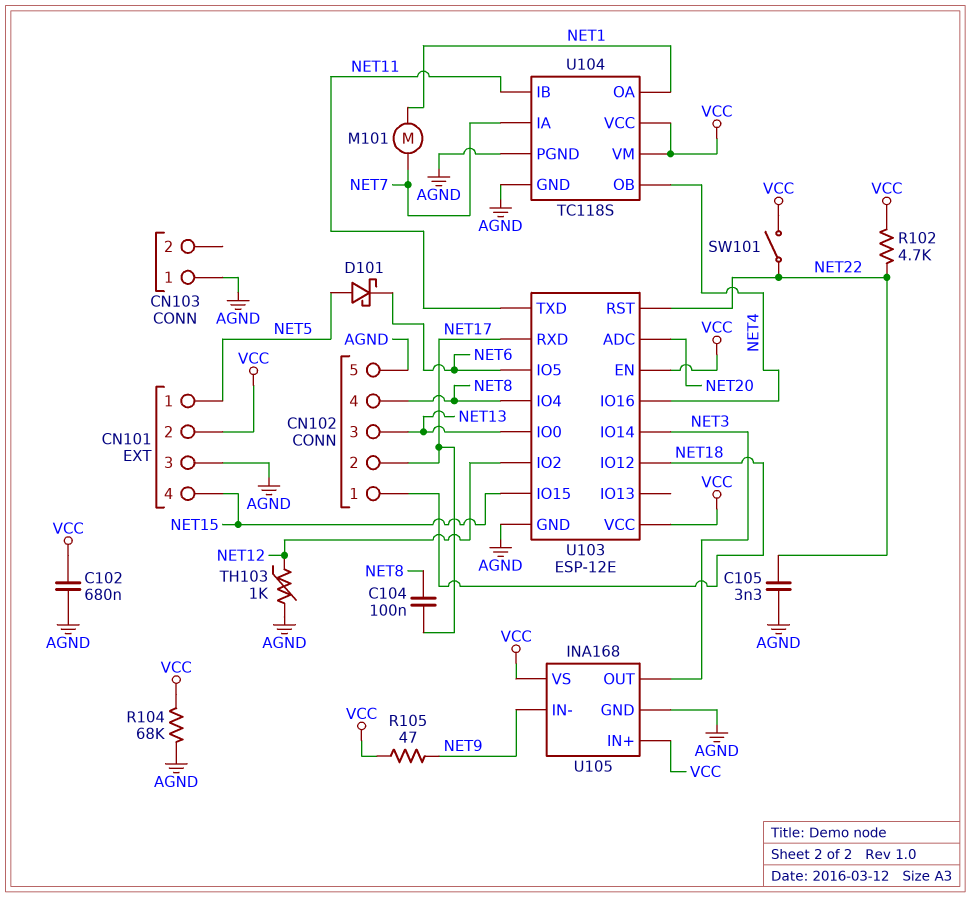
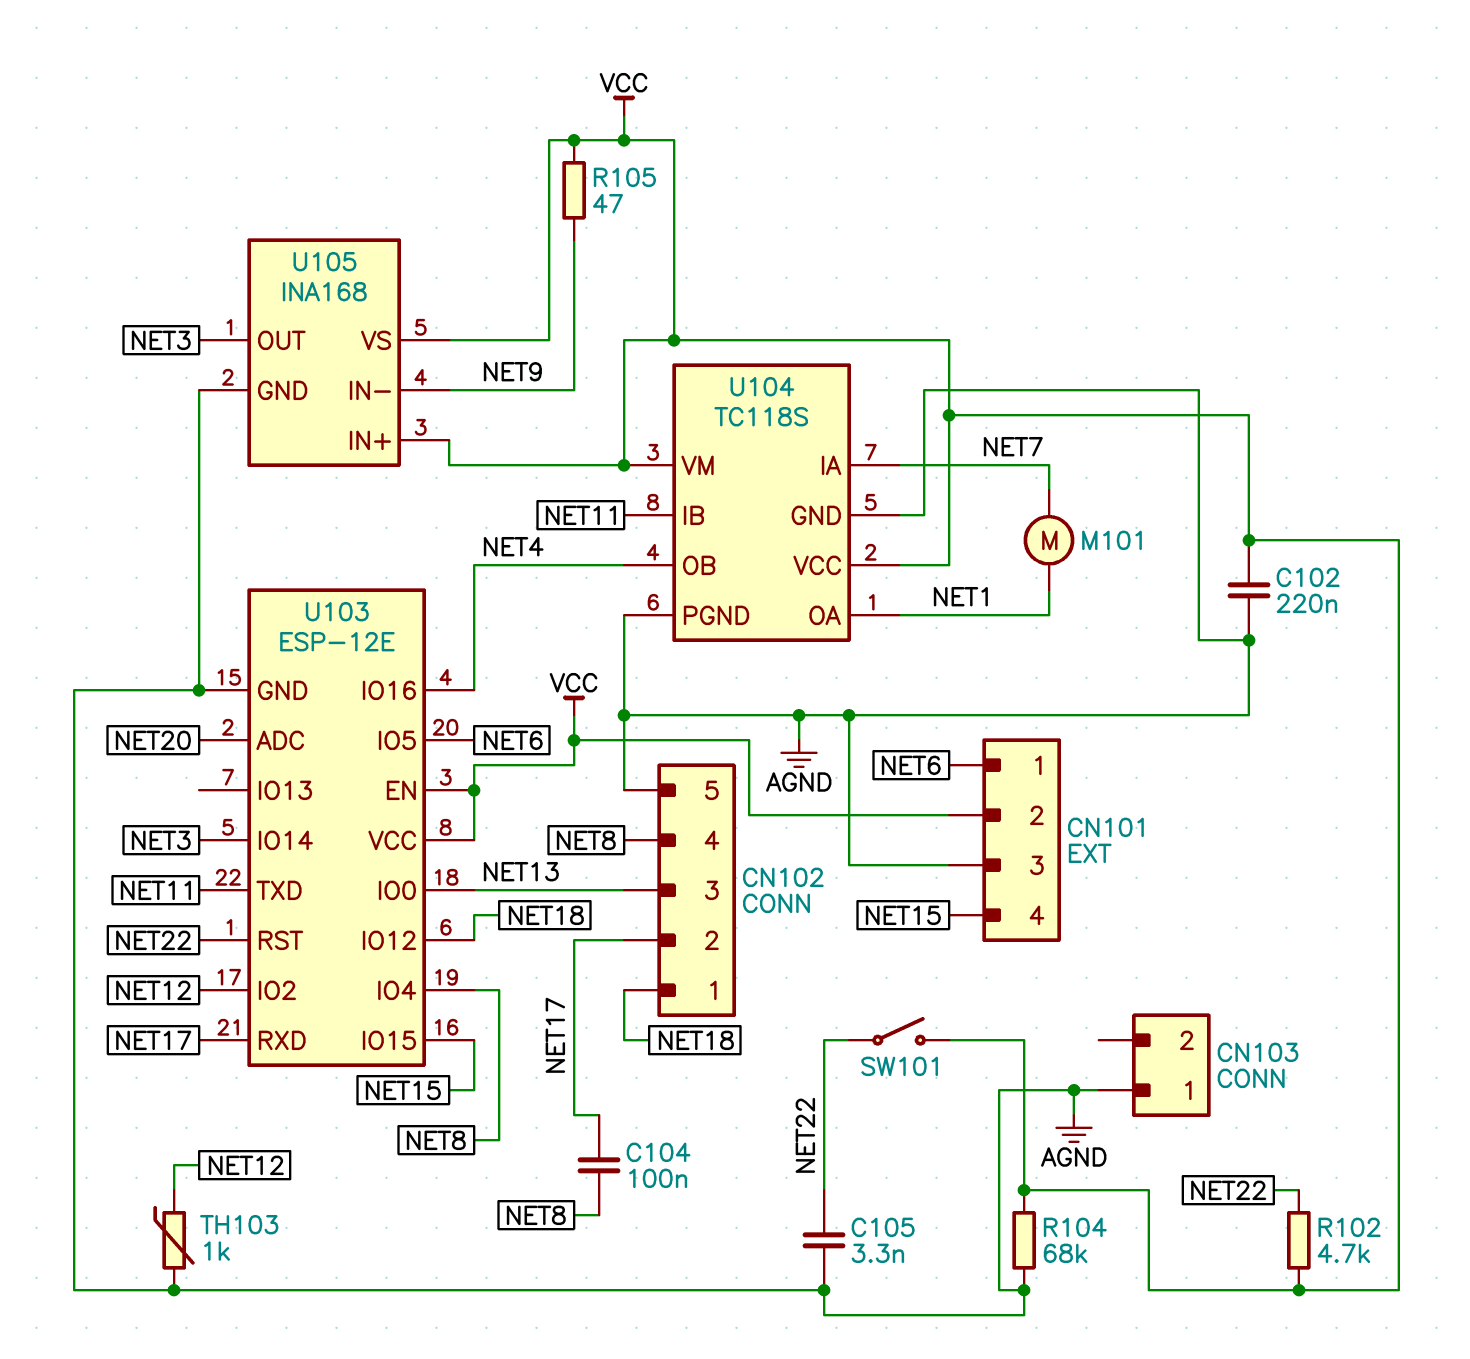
C102: 680nF (AGND, VCC) -> 220nF (AGND, VCC)
CN101 pin 1: NET5 -> NET6
D101: schottky (A NET5, K NET6) -> none

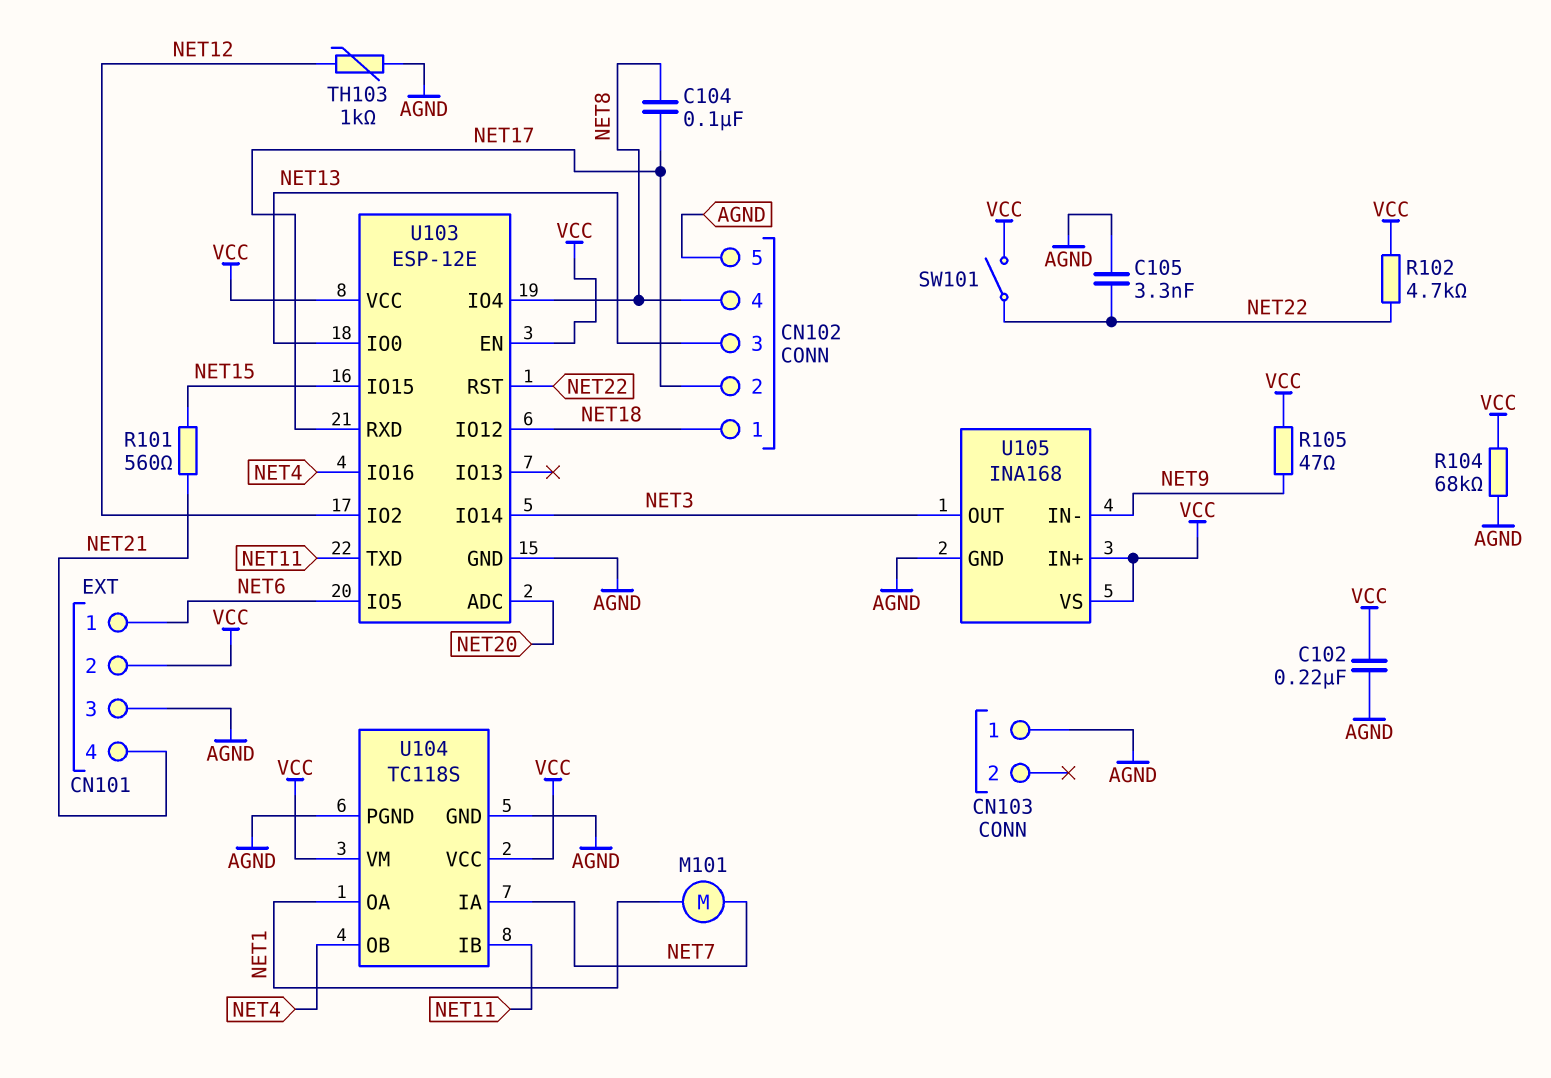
CN101 pin 4: NET15 -> NET21
R101: none -> 560 (NET15, NET21)

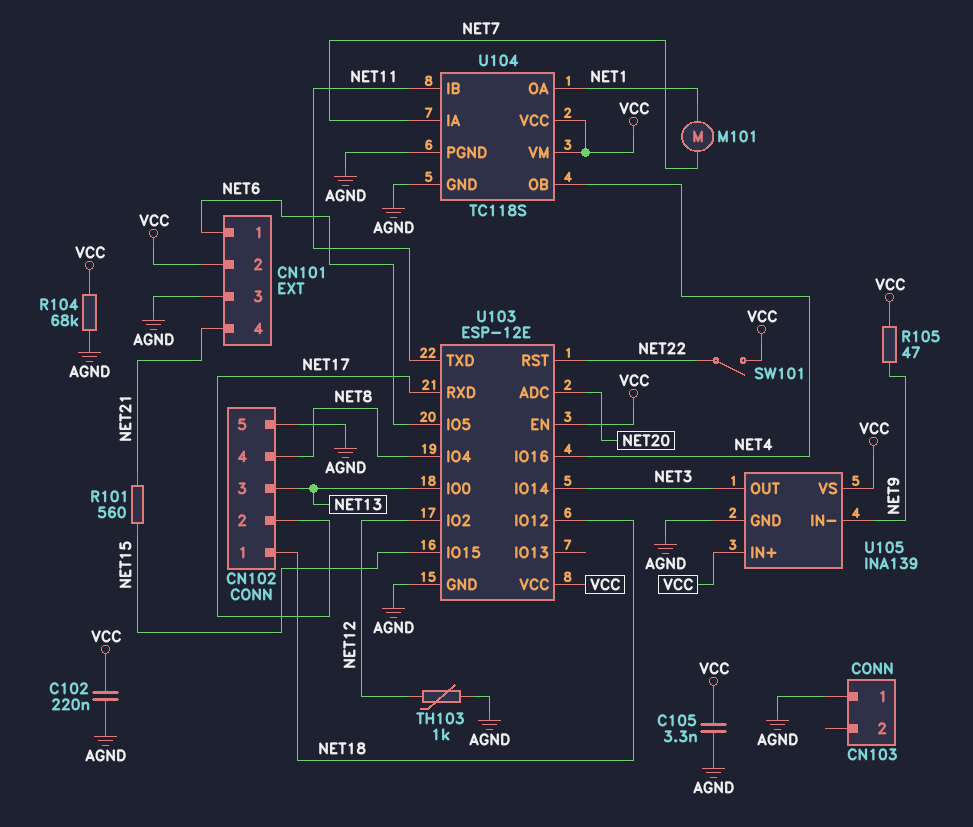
C104: 100nF (NET8, NET17) -> none
C105: 3.3nF (AGND, NET22) -> 3.3nF (AGND, VCC)
R102: 4.7k (NET22, VCC) -> none
U105: INA168 -> INA139

